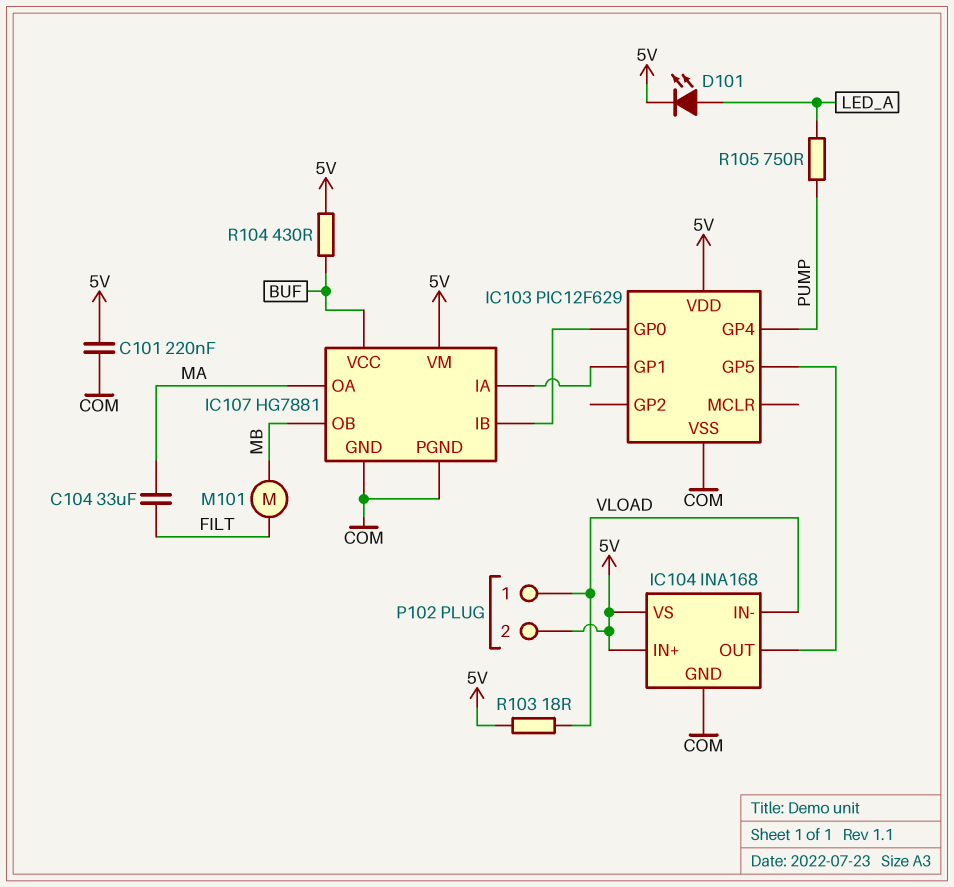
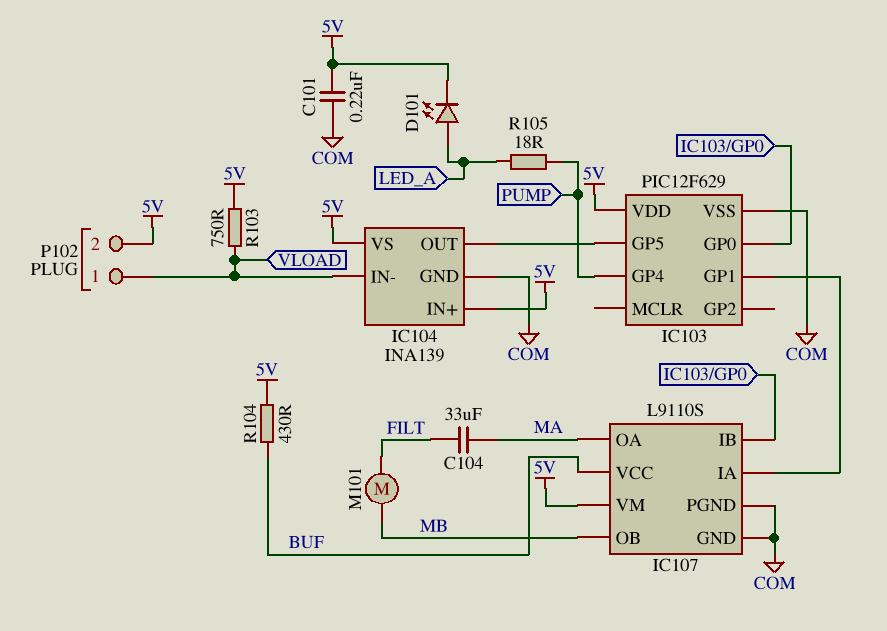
IC104: INA168 -> INA139
IC107: HG7881 -> L9110S
R103: 18 (5V, VLOAD) -> 750 (5V, VLOAD)
R105: 750 (LED_A, PUMP) -> 18 (LED_A, PUMP)

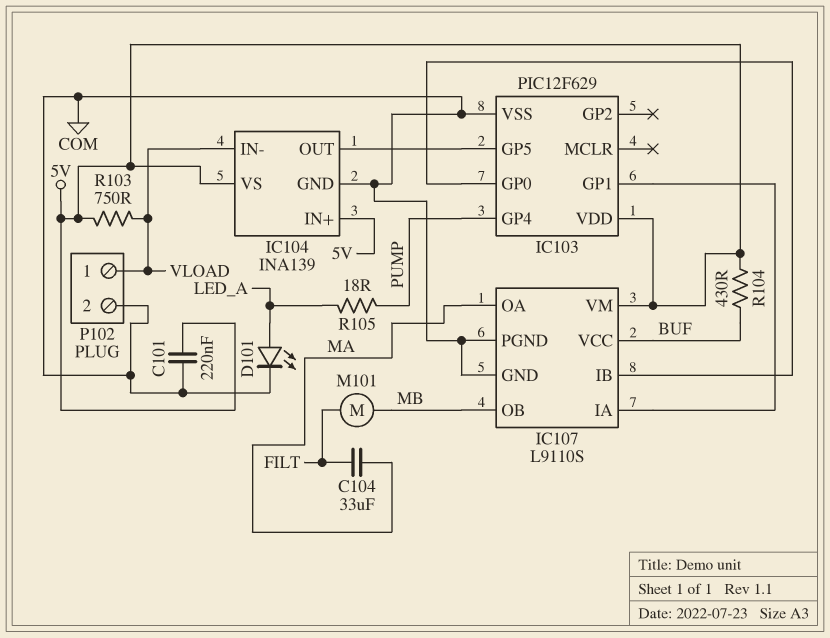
D101: LED (A LED_A, K 5V) -> LED (A LED_A, K COM)
P102 pin 2: 5V -> COM

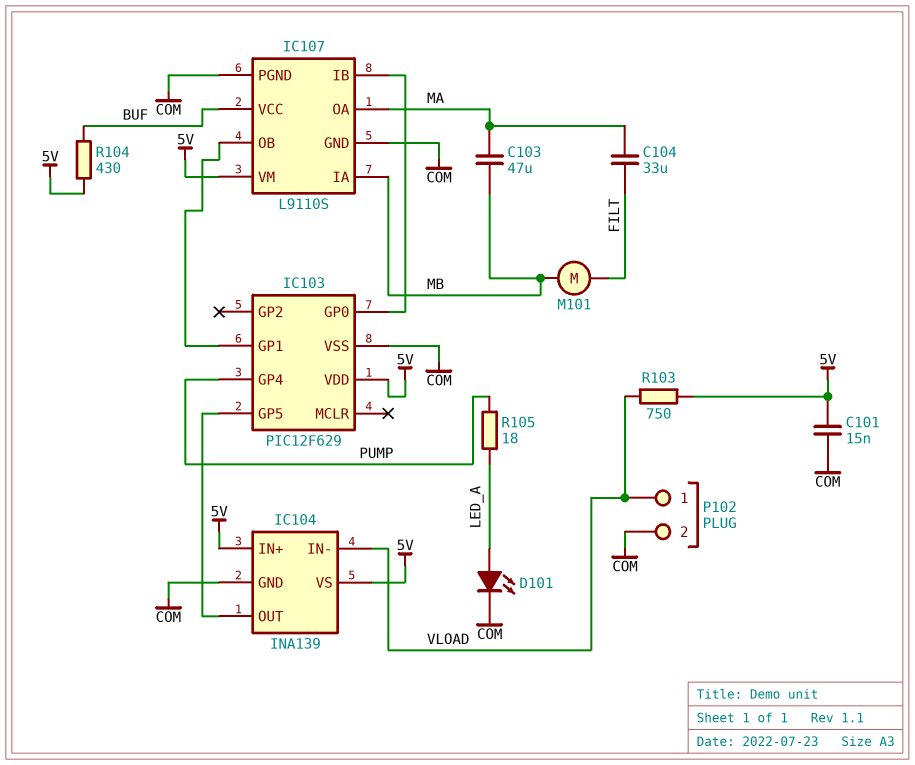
C101: 220nF (5V, COM) -> 15nF (5V, COM)
C103: none -> 47uF (MA, MB)
IC107 pin IA: IC103/GP1 -> MB
IC107 pin OB: MB -> IC103/GP1

